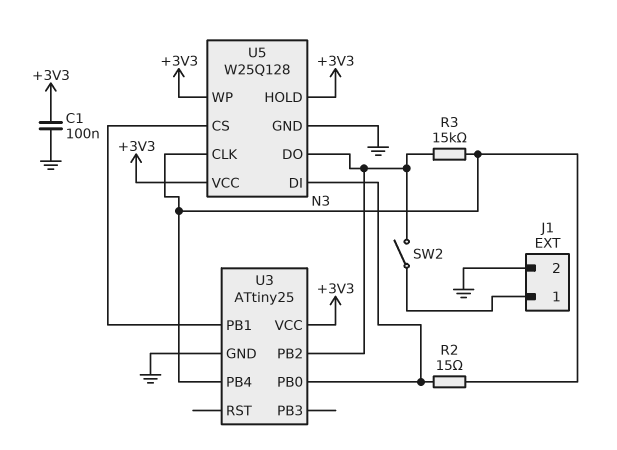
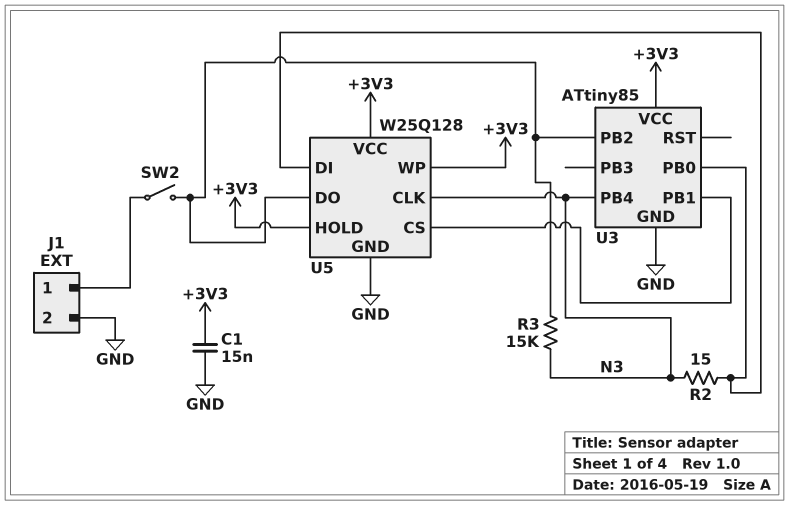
C1: 100nF (+3V3, GND) -> 15nF (+3V3, GND)
U3: ATtiny25 -> ATtiny85

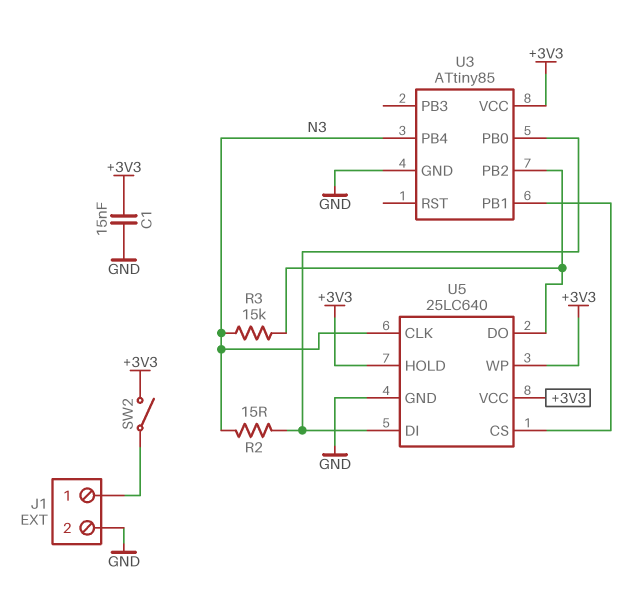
SW2: switch (J1/1, U3/PB2) -> switch (+3V3, J1/1)
U5: W25Q128 -> 25LC640

